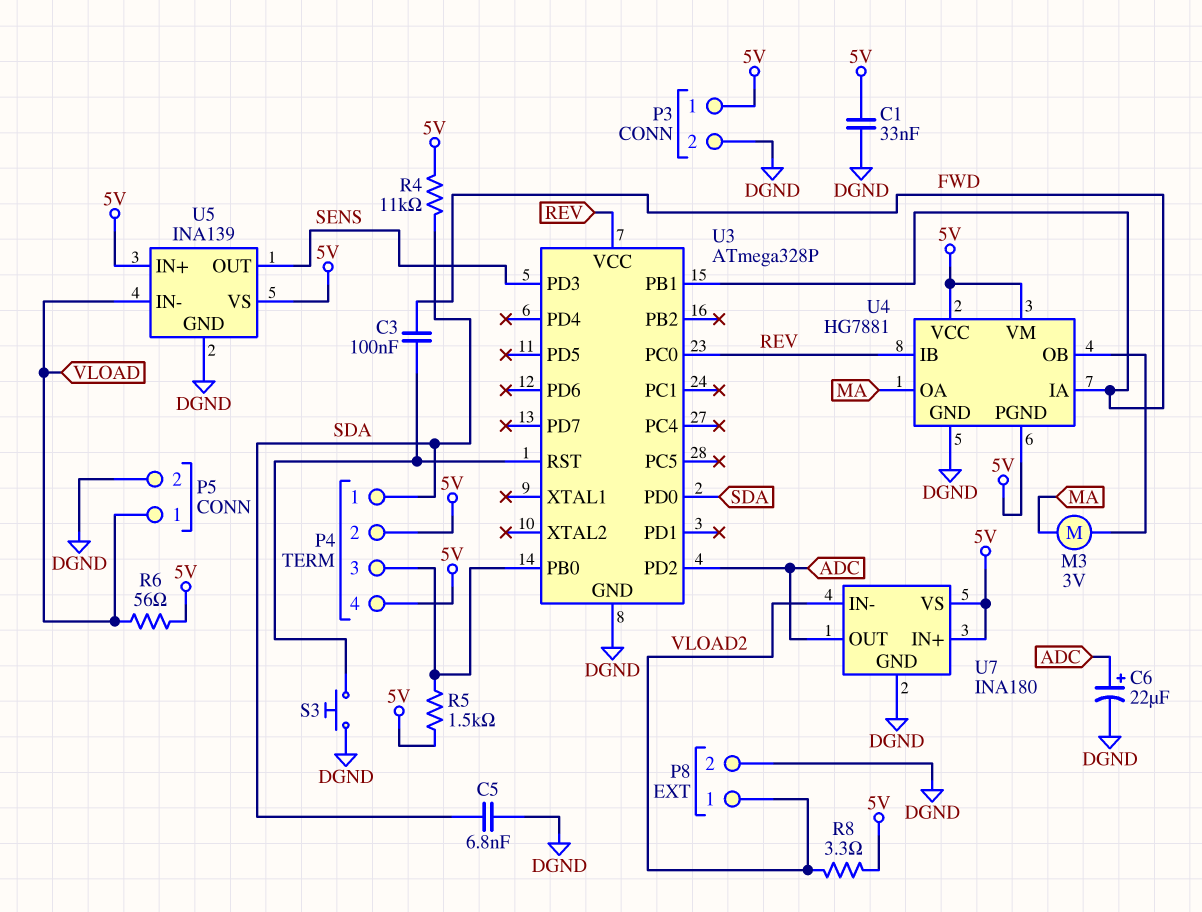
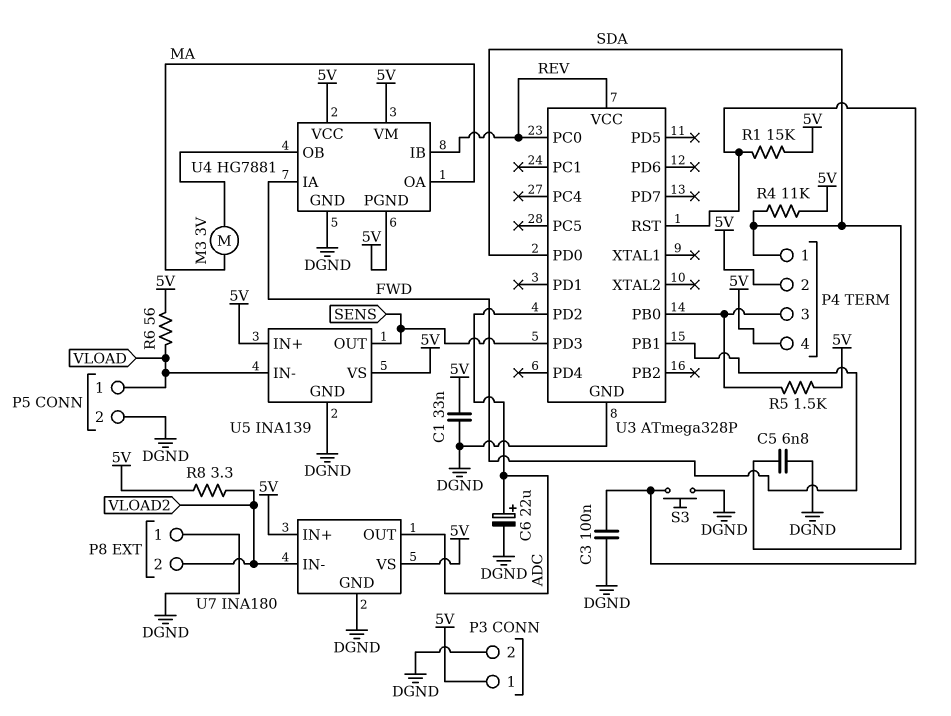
C3: 100nF (FWD, U3/RST) -> 100nF (DGND, U3/RST)
P8 pin 1: VLOAD2 -> DGND
P8 pin 2: DGND -> VLOAD2
R1: none -> 15k (5V, U3/RST)

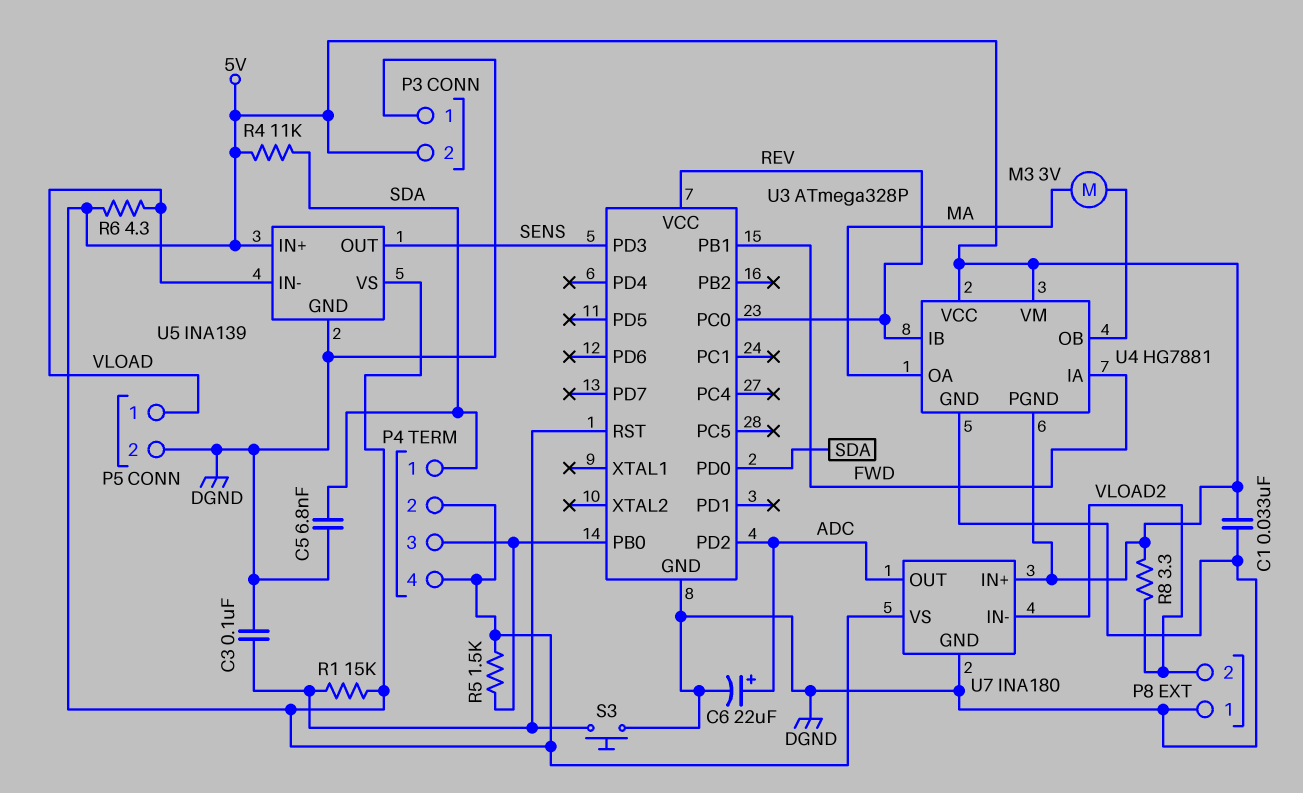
P3 pin 1: 5V -> DGND
P3 pin 2: DGND -> 5V
R6: 56 (5V, VLOAD) -> 4.3 (5V, VLOAD)

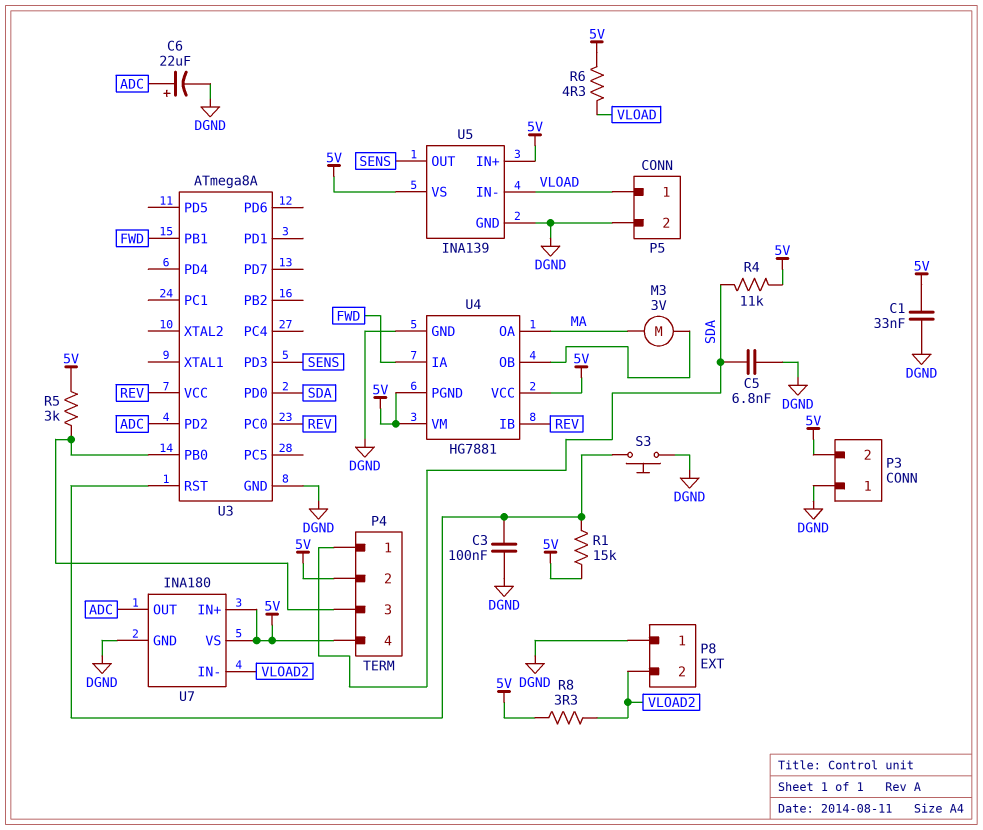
R5: 1.5k (5V, P4/3) -> 3k (5V, P4/3)
U3: ATmega328P -> ATmega8A

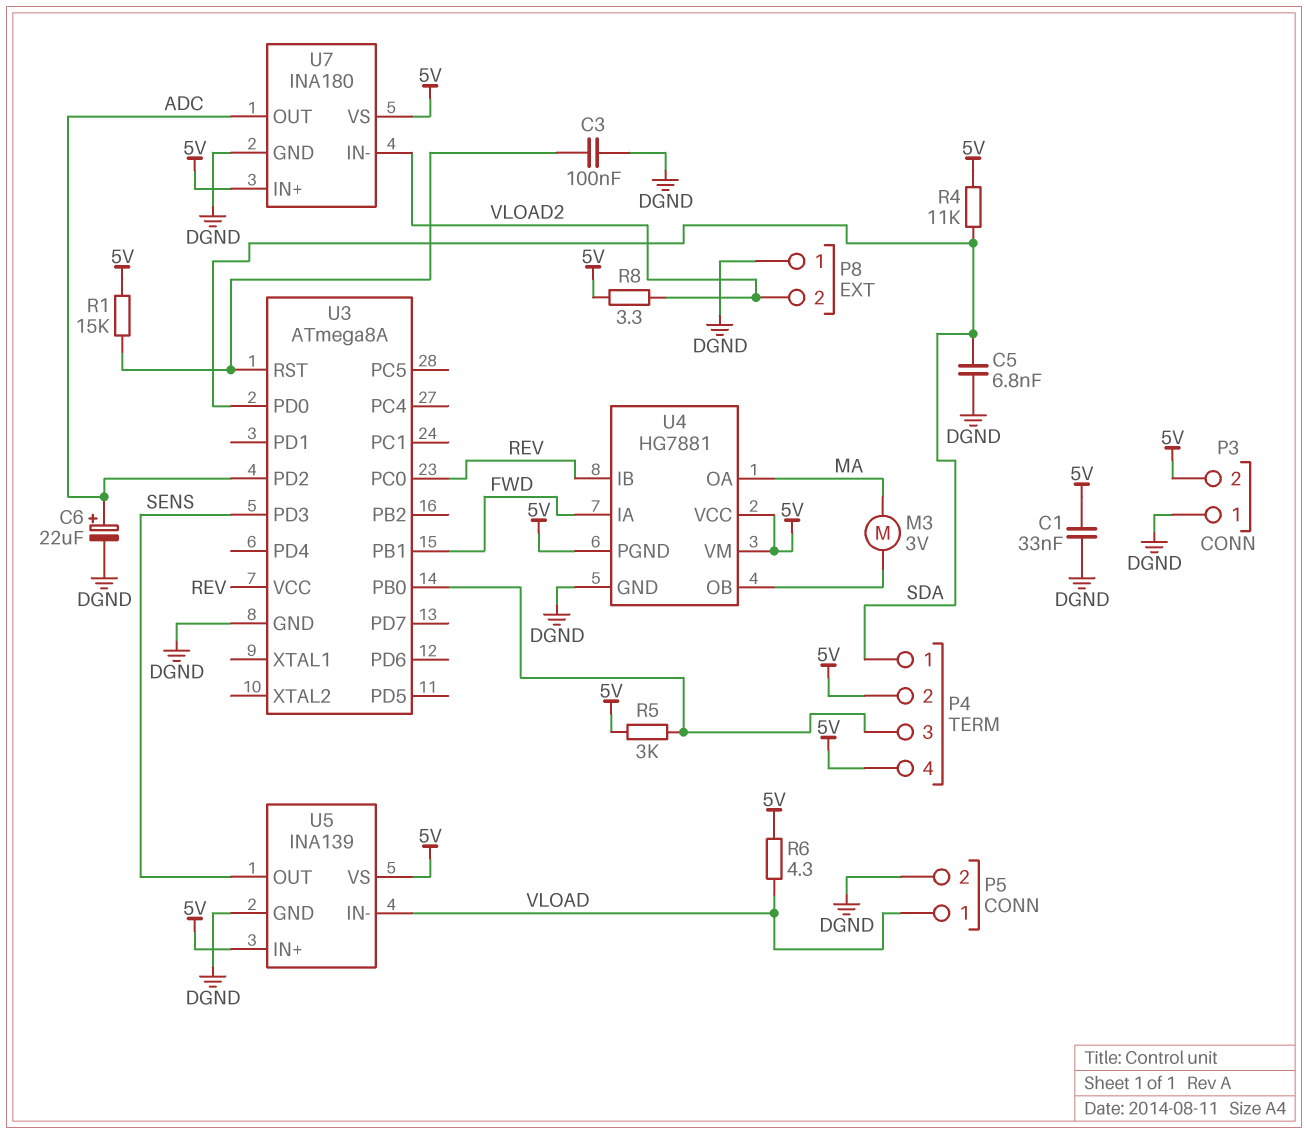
S3: button (DGND, U3/RST) -> none

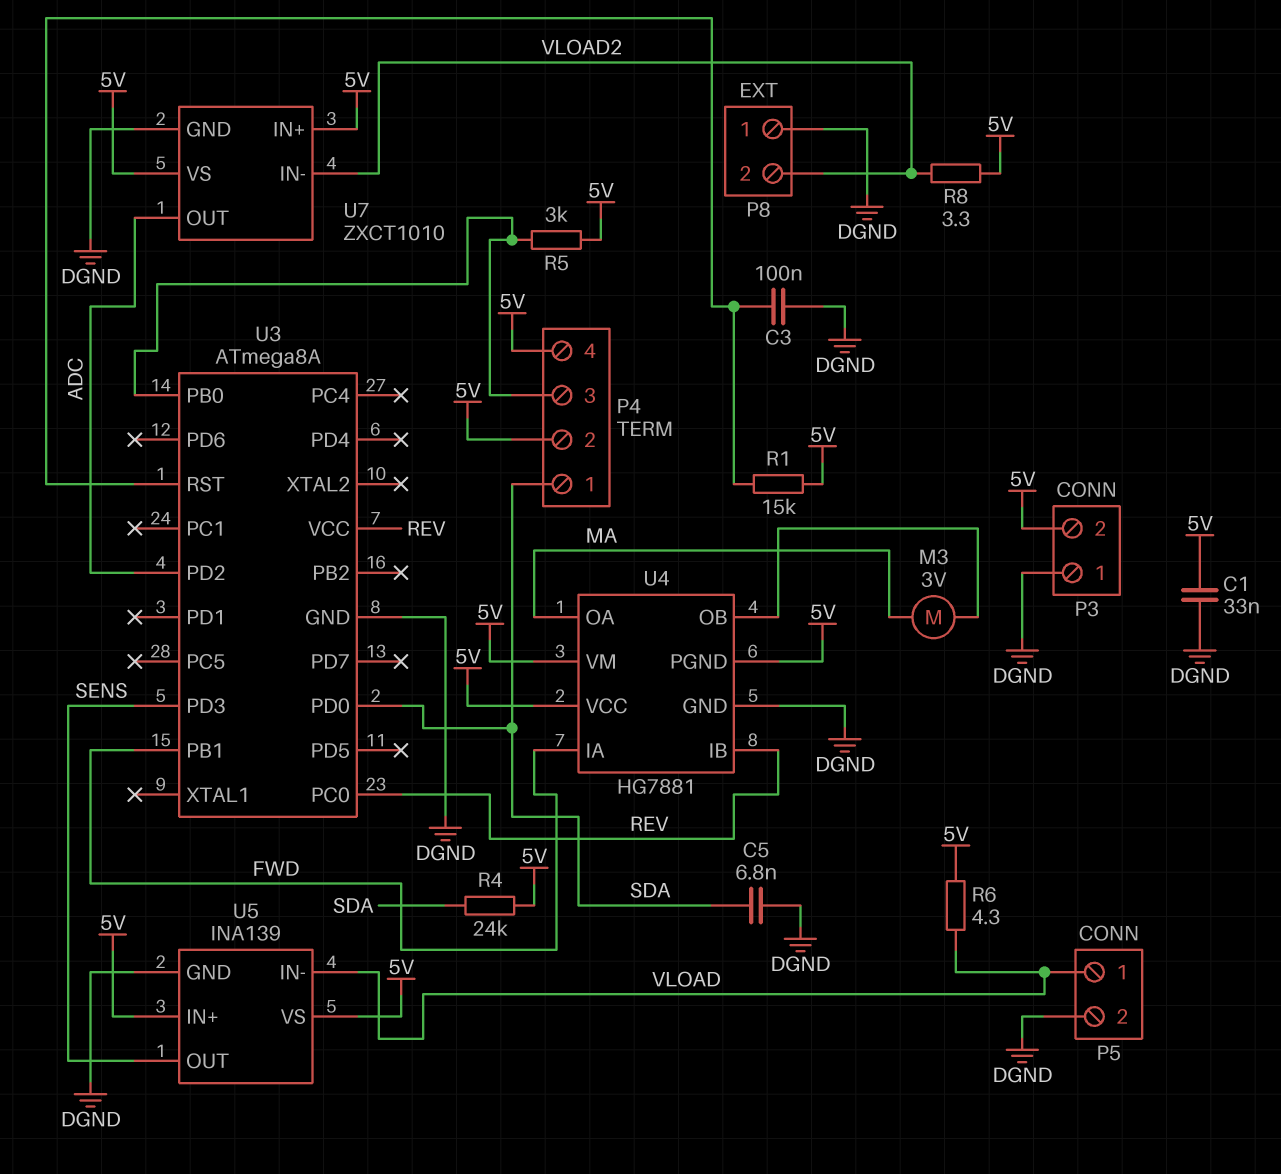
C6: 22uF (plus ADC, minus DGND) -> none
R4: 11k (5V, SDA) -> 24k (5V, SDA)
U7: INA180 -> ZXCT1010

